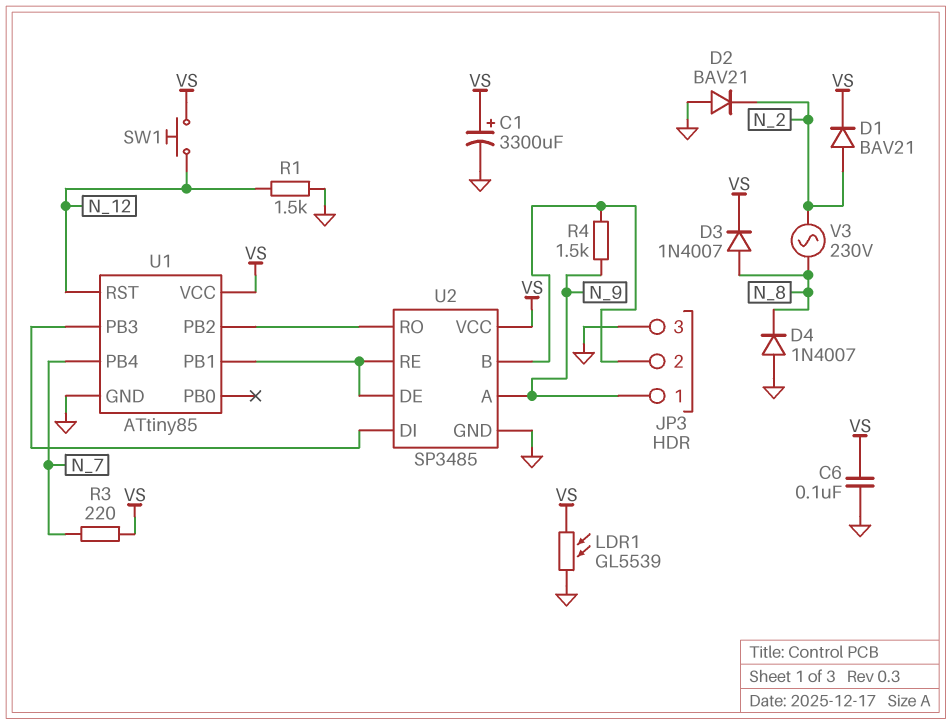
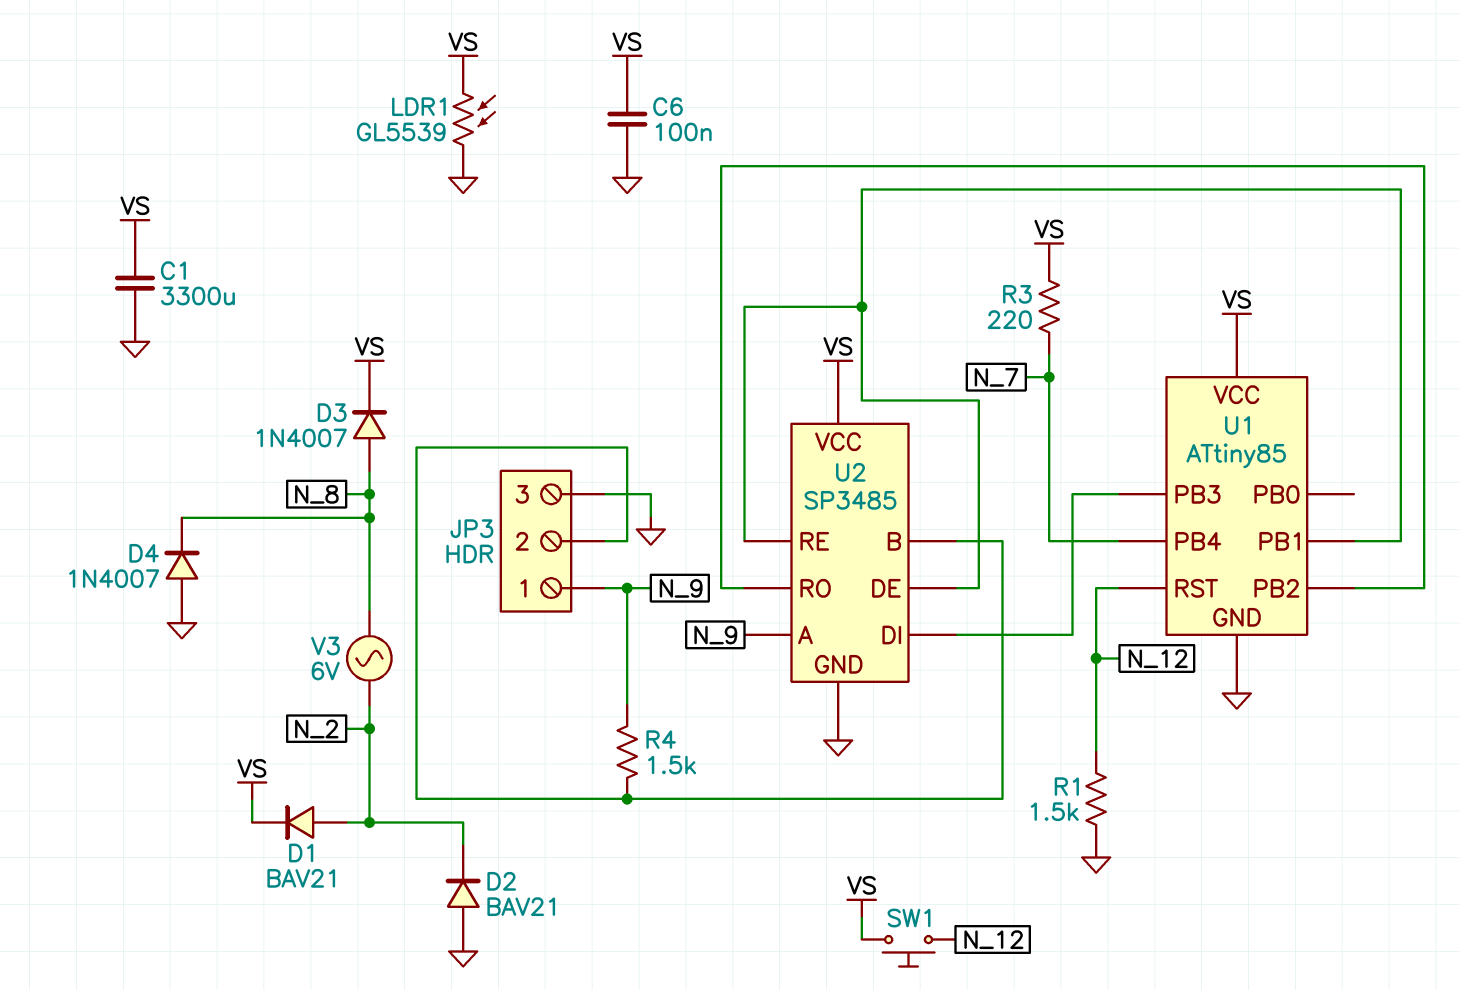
C1: 3300uF (plus VS, minus GND) -> 3300uF (GND, VS)
V3: AC 230V (N_2, N_8) -> AC 6V (N_2, N_8)

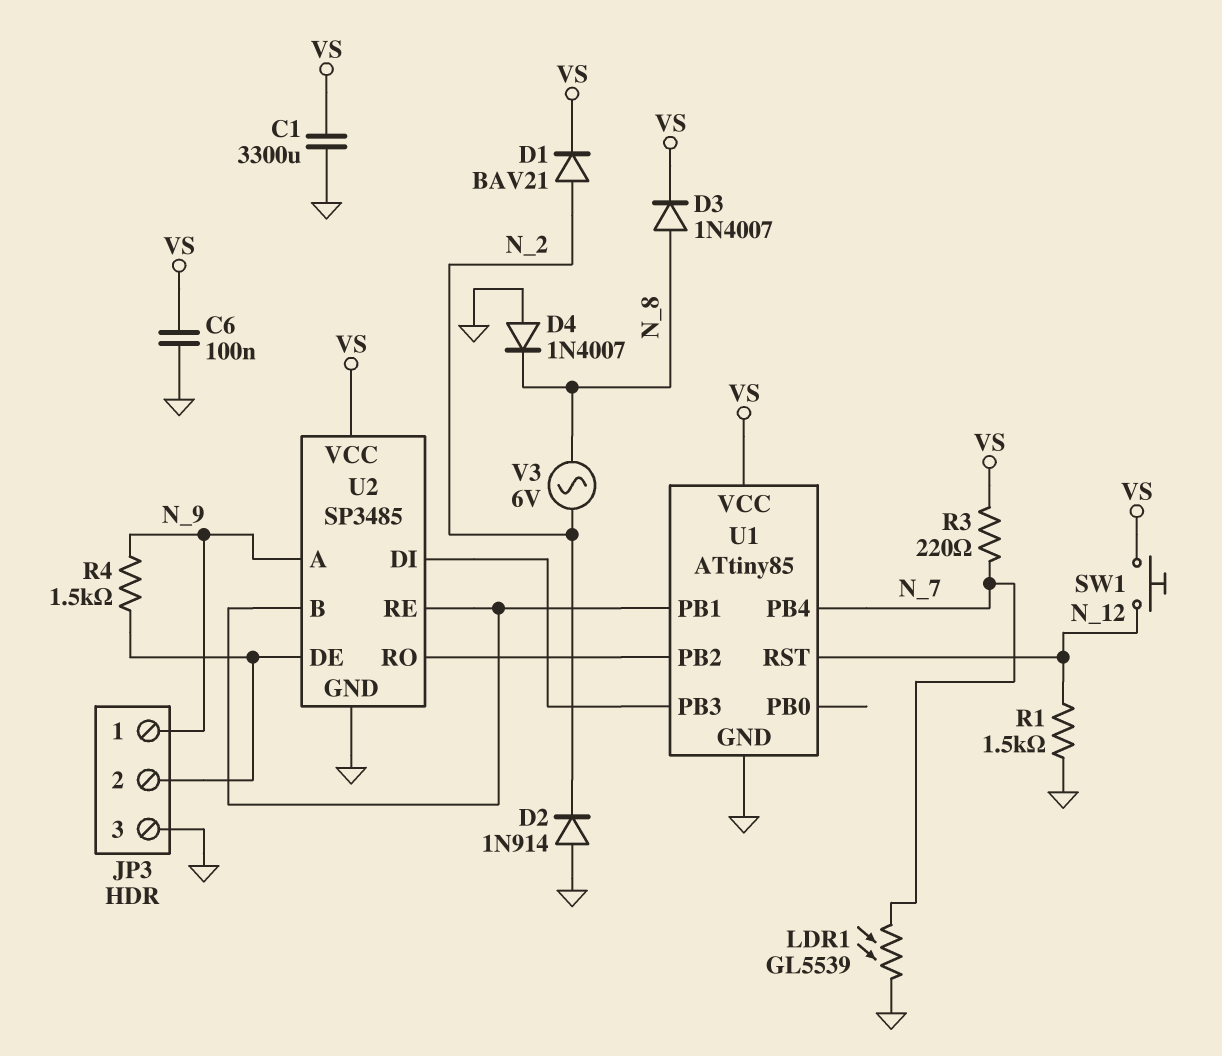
D2: diode BAV21 (A GND, K N_2) -> diode 1N914 (A GND, K N_2)
LDR1: GL5539 (GND, VS) -> GL5539 (GND, N_7)
U2 pin B: JP3/2 -> U1/PB1
U2 pin DE: U1/PB1 -> JP3/2

